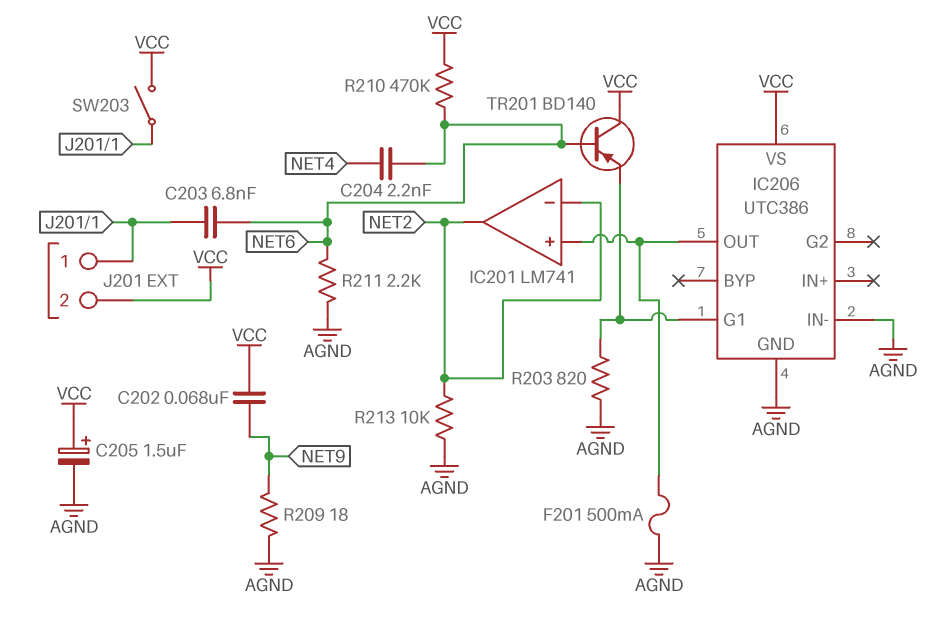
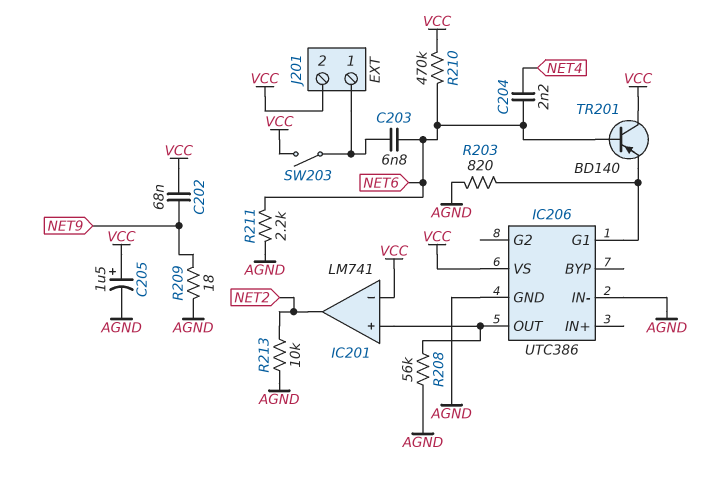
F201: 500mA (AGND, IC201/in+) -> none
IC201 pin in-: NET2 -> VCC
R208: none -> 56k (AGND, IC201/in+)

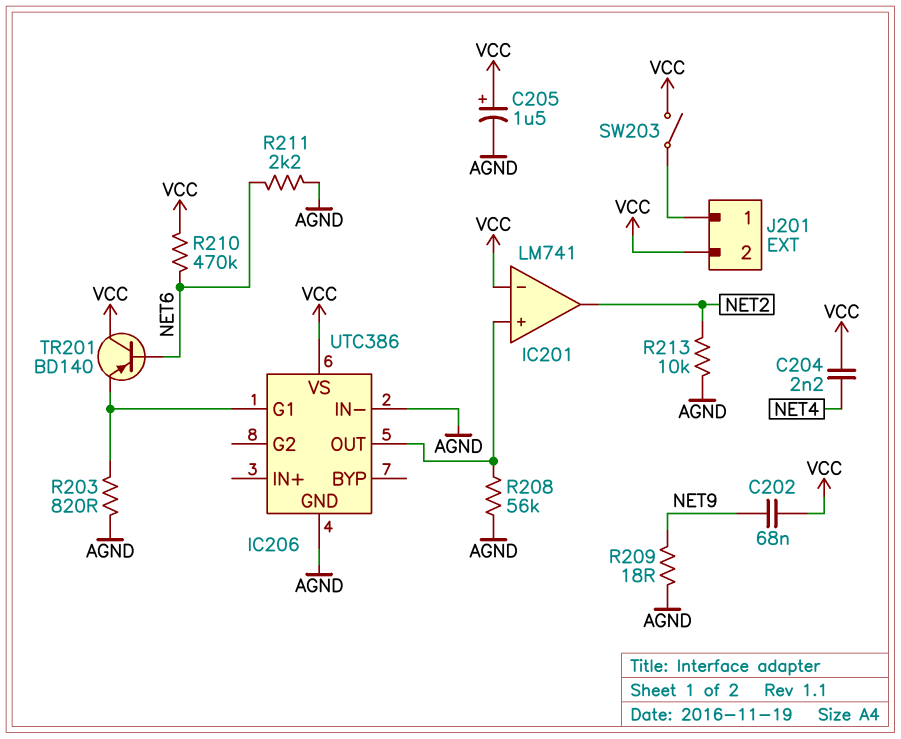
C203: 6.8nF (J201/1, NET6) -> none
C204: 2.2nF (NET4, NET6) -> 2.2nF (NET4, VCC)

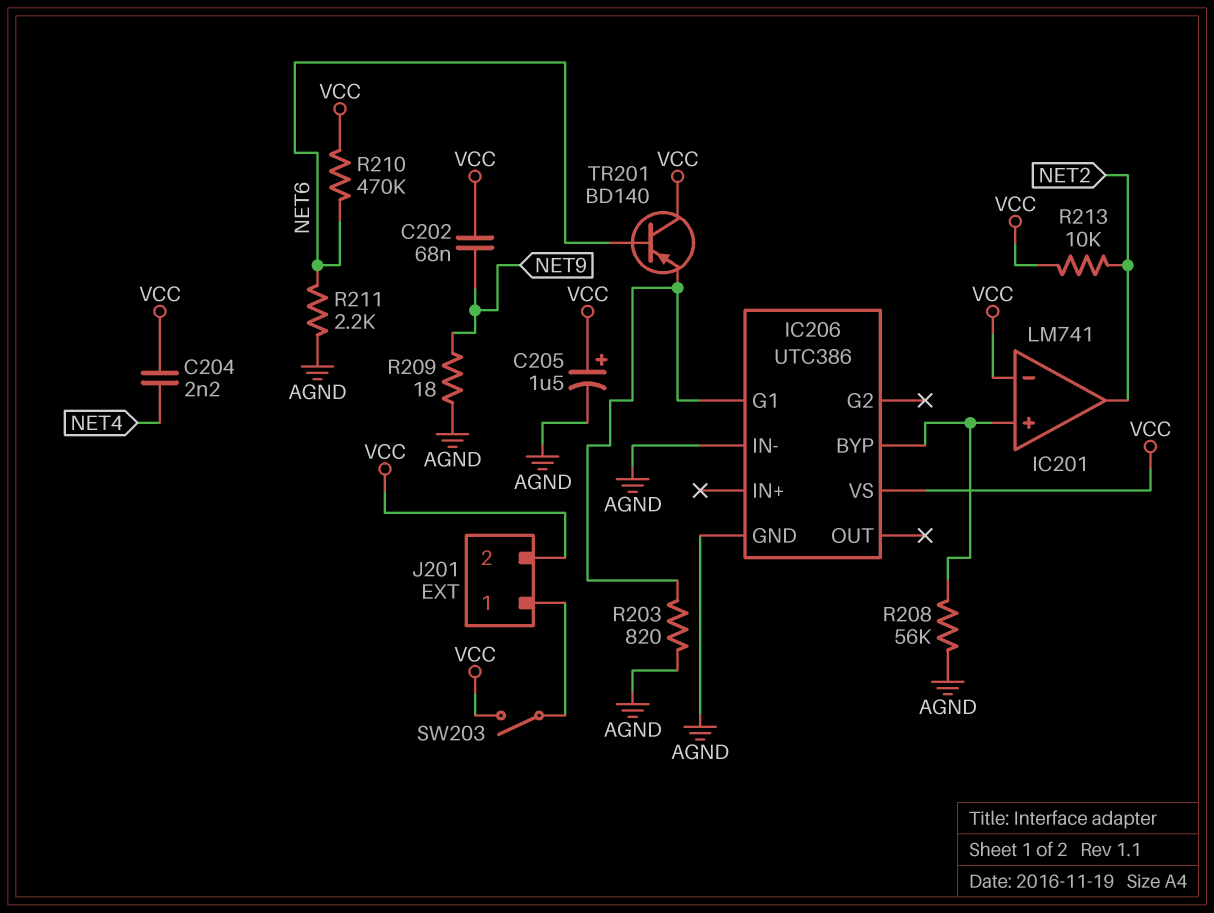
IC206 pin BYP: none -> IC201/in+
IC206 pin OUT: IC201/in+ -> none
R213: 10k (AGND, NET2) -> 10k (NET2, VCC)

